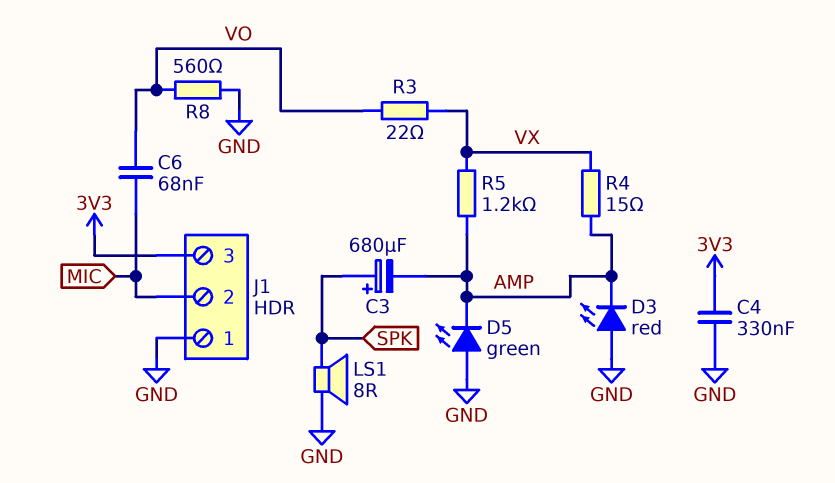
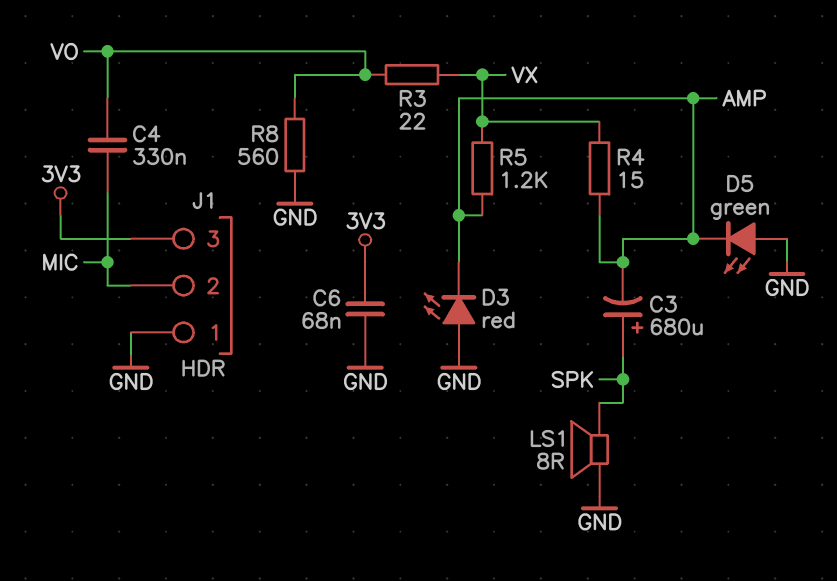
C4: 330nF (3V3, GND) -> 330nF (MIC, VO)
C6: 68nF (MIC, VO) -> 68nF (3V3, GND)

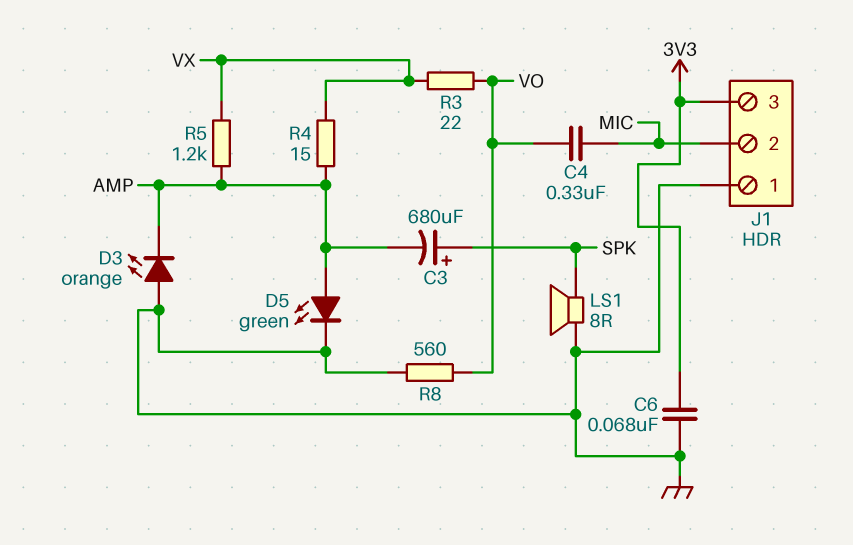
D3: LED red (A GND, K AMP) -> LED orange (A GND, K AMP)
D5: LED green (A GND, K AMP) -> LED green (A AMP, K GND)

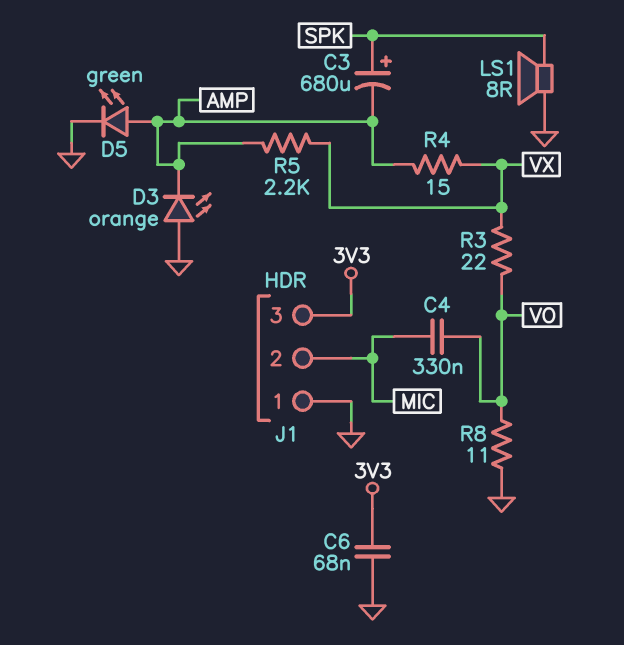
R5: 1.2k (AMP, VX) -> 2.2k (AMP, VX)
R8: 560 (GND, VO) -> 11 (GND, VO)

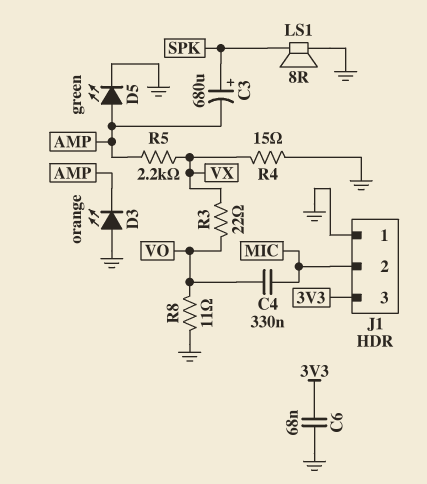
R4: 15 (AMP, VX) -> 15 (GND, VX)

